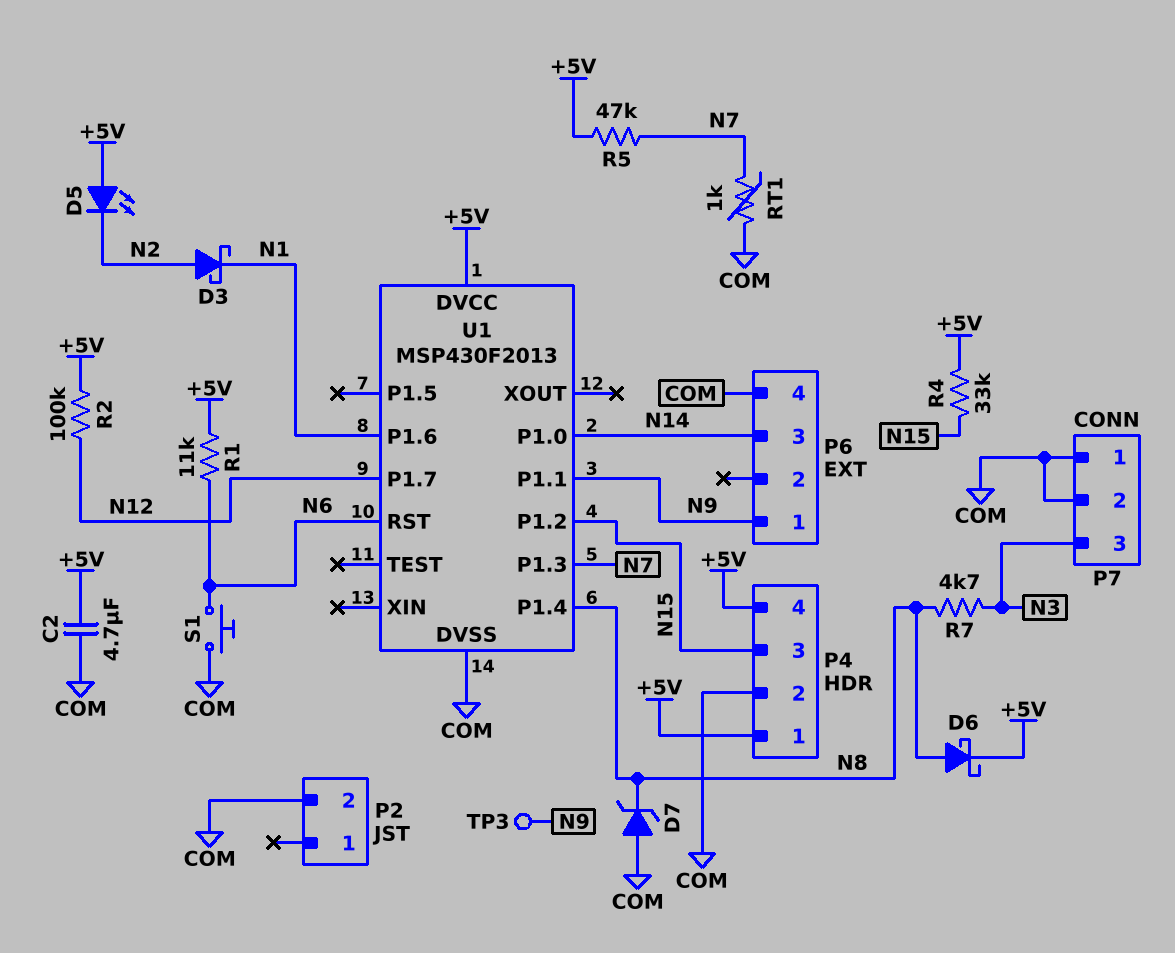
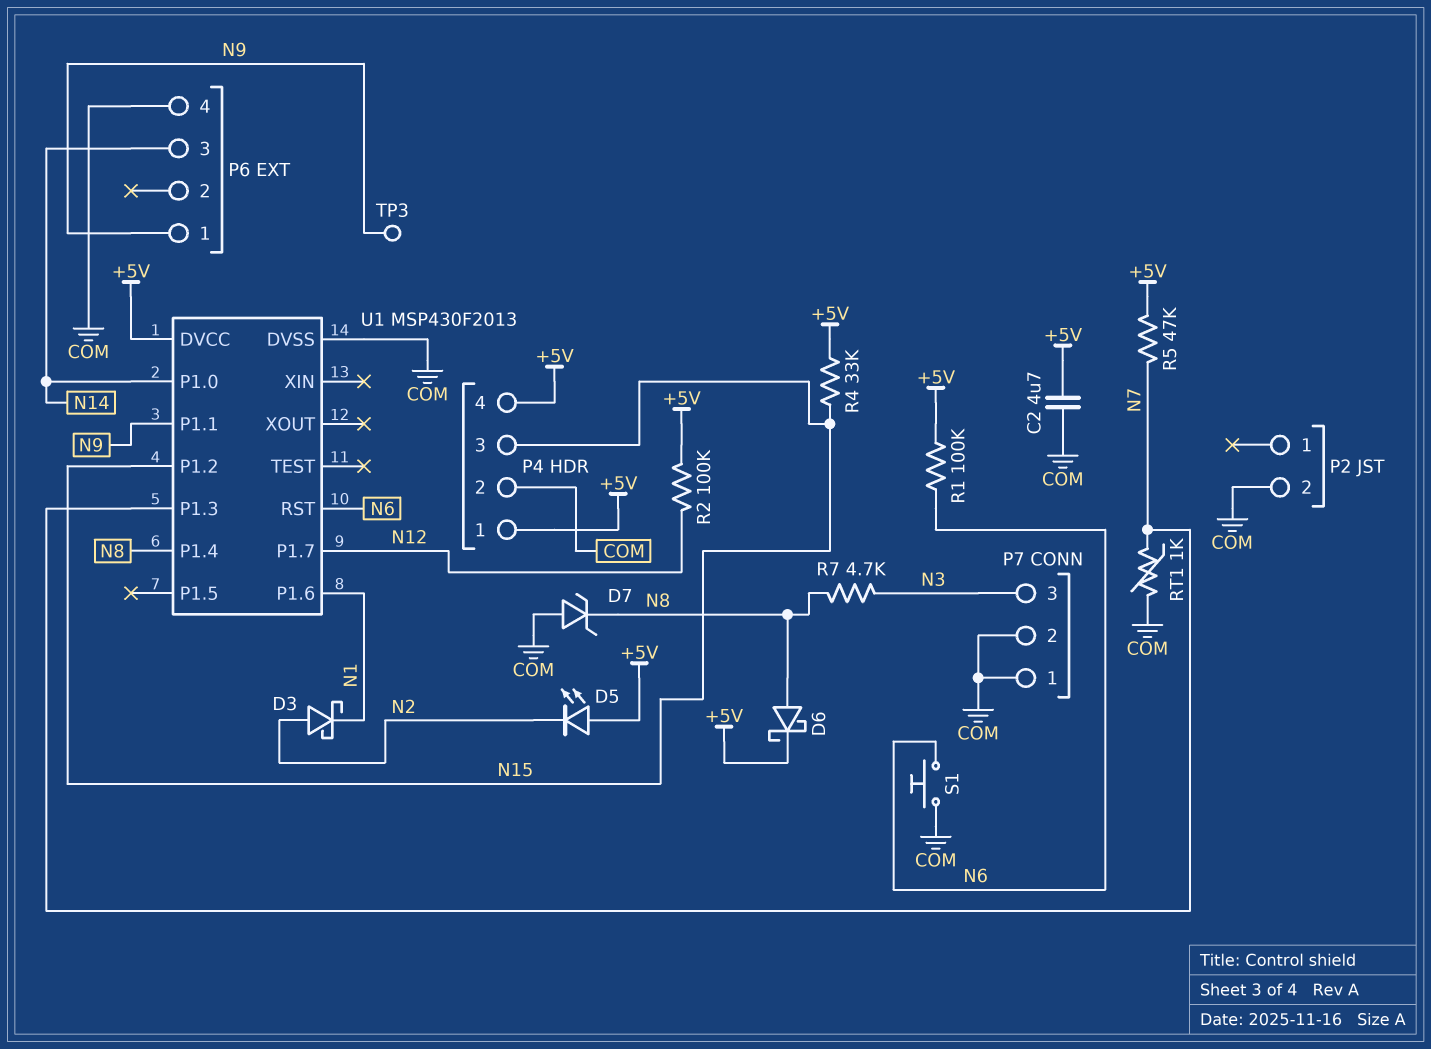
R1: 11k (+5V, N6) -> 100k (+5V, N6)

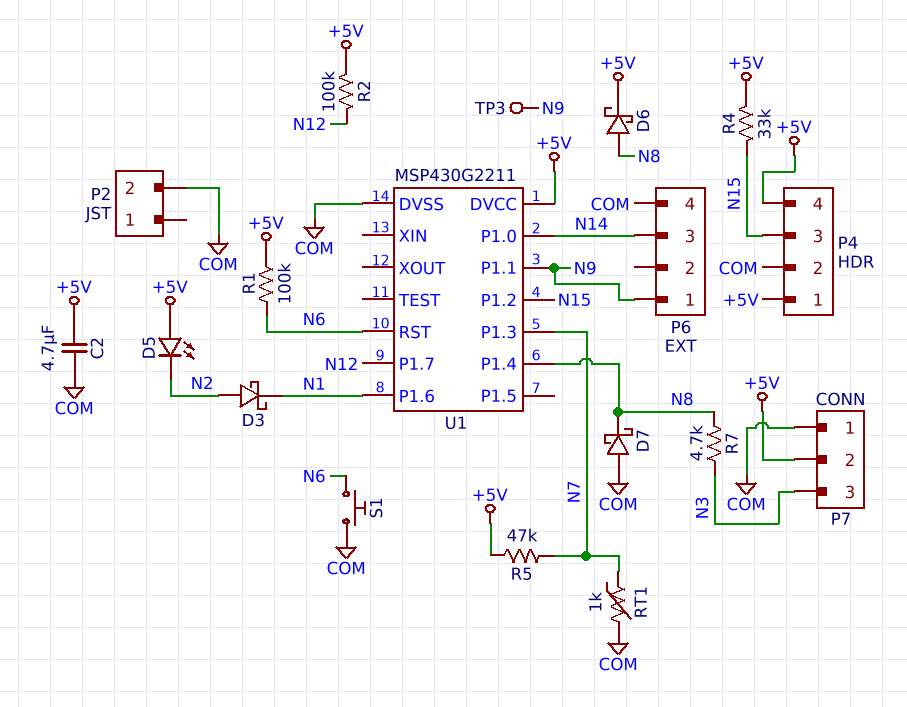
D7: zener (A COM, K N8) -> schottky (A COM, K N8)
P7 pin 2: COM -> +5V
U1: MSP430F2013 -> MSP430G2211

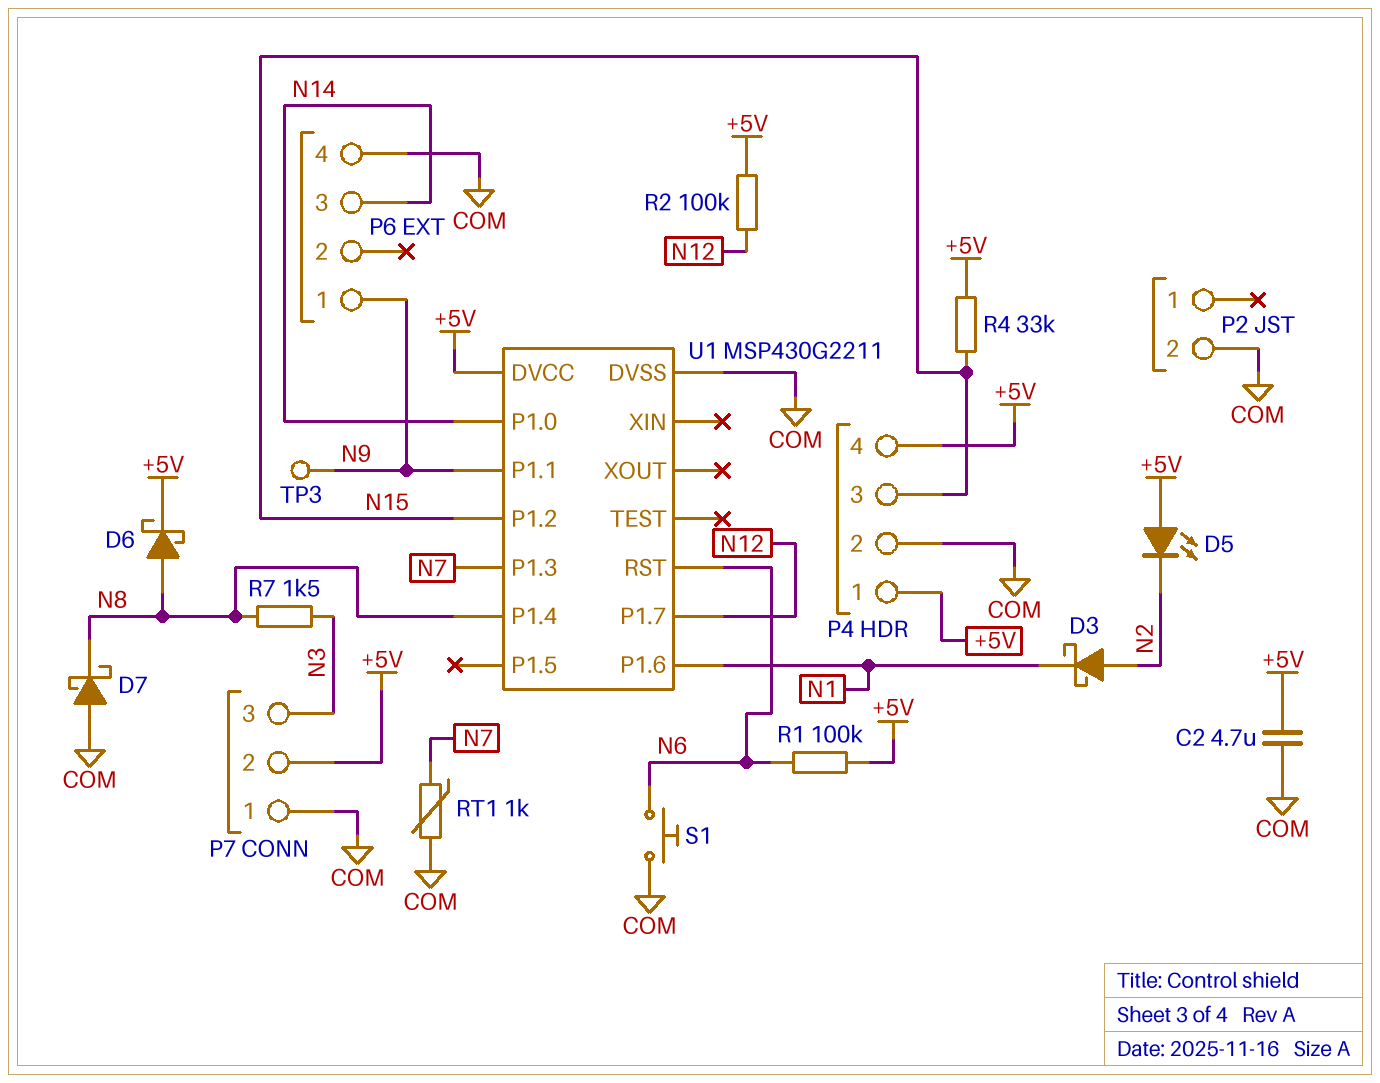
R5: 47k (+5V, N7) -> none
R7: 4.7k (N3, N8) -> 1.5k (N3, N8)

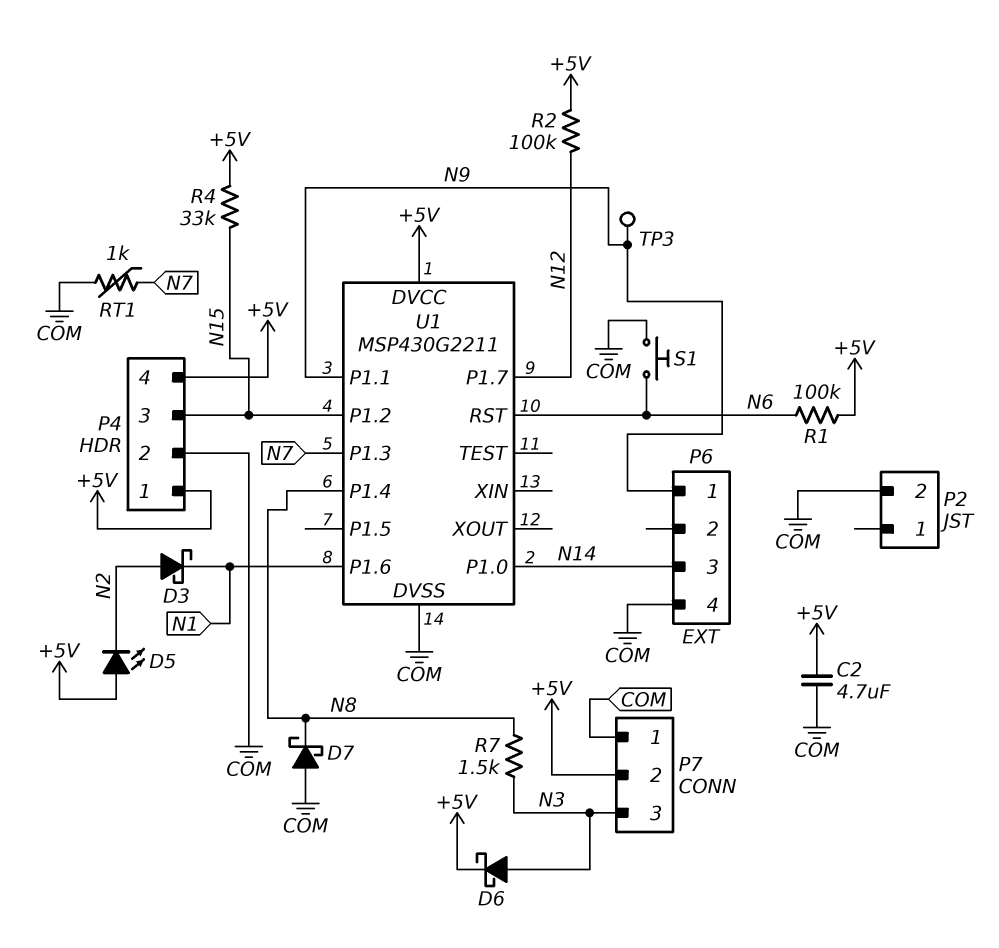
D6: schottky (A N8, K +5V) -> schottky (A N3, K +5V)

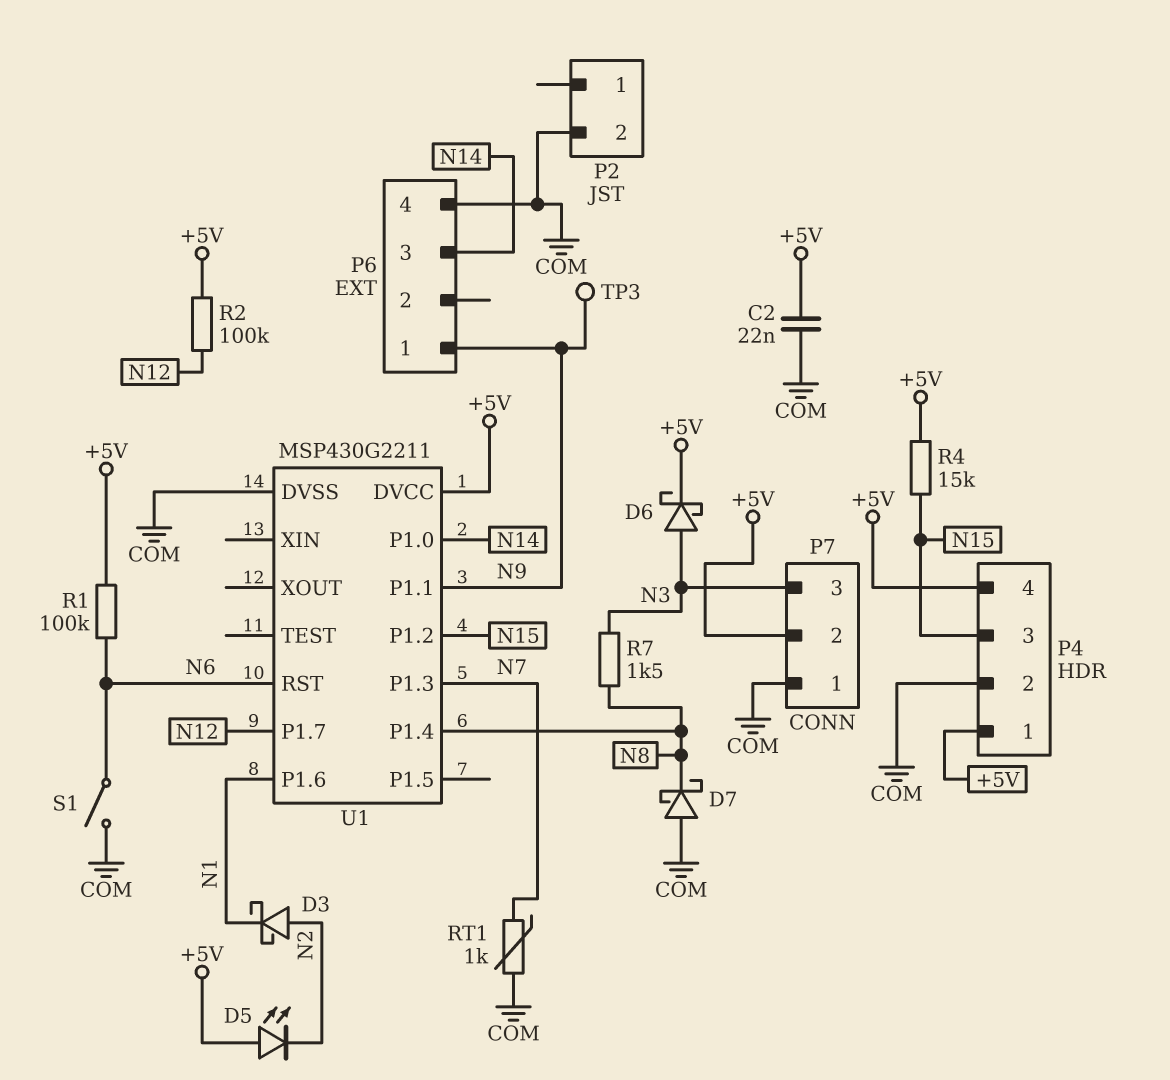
C2: 4.7uF (+5V, COM) -> 22nF (+5V, COM)
R4: 33k (+5V, N15) -> 15k (+5V, N15)
S1: button (COM, N6) -> switch (COM, N6)

